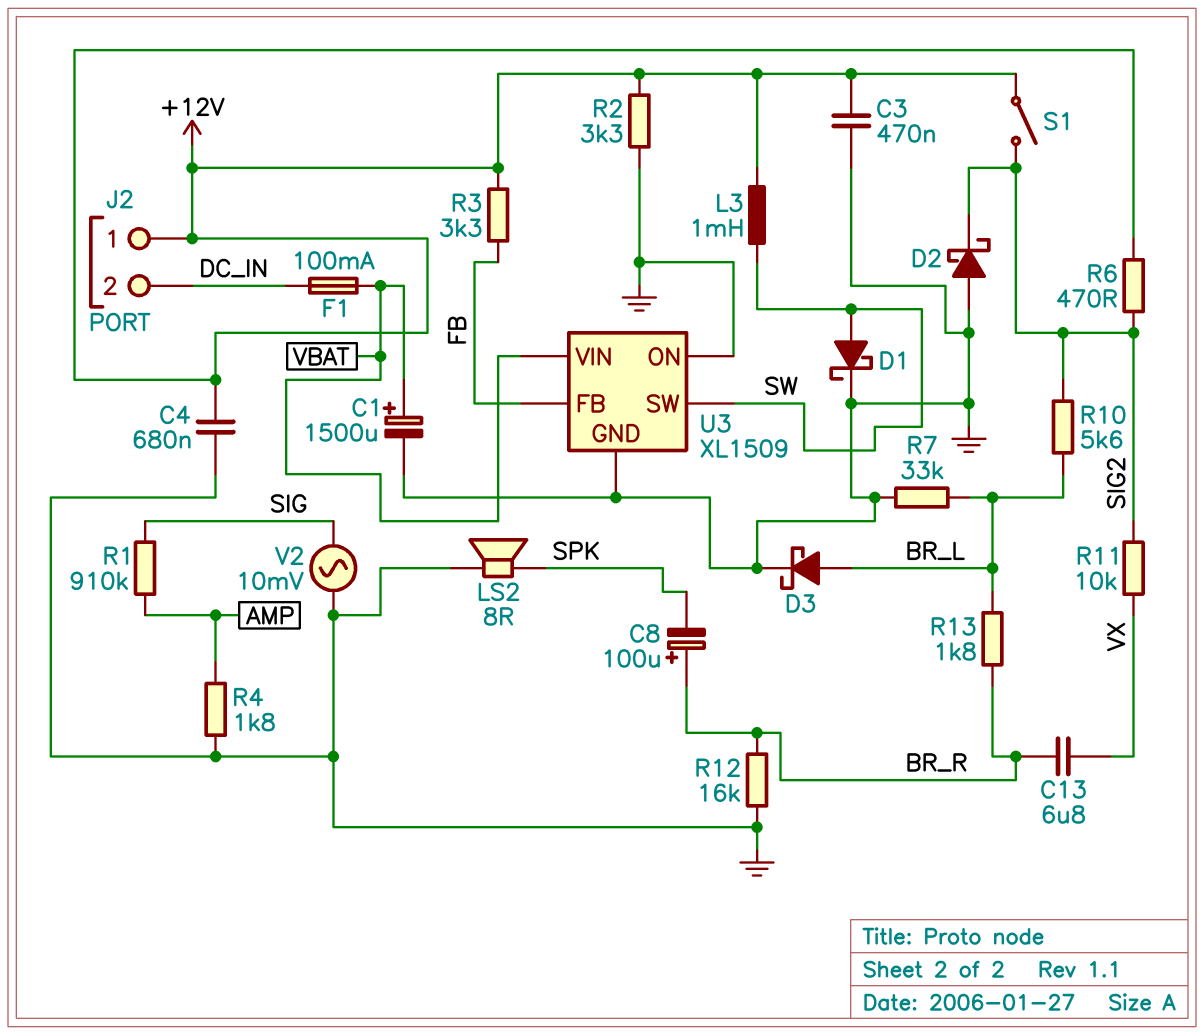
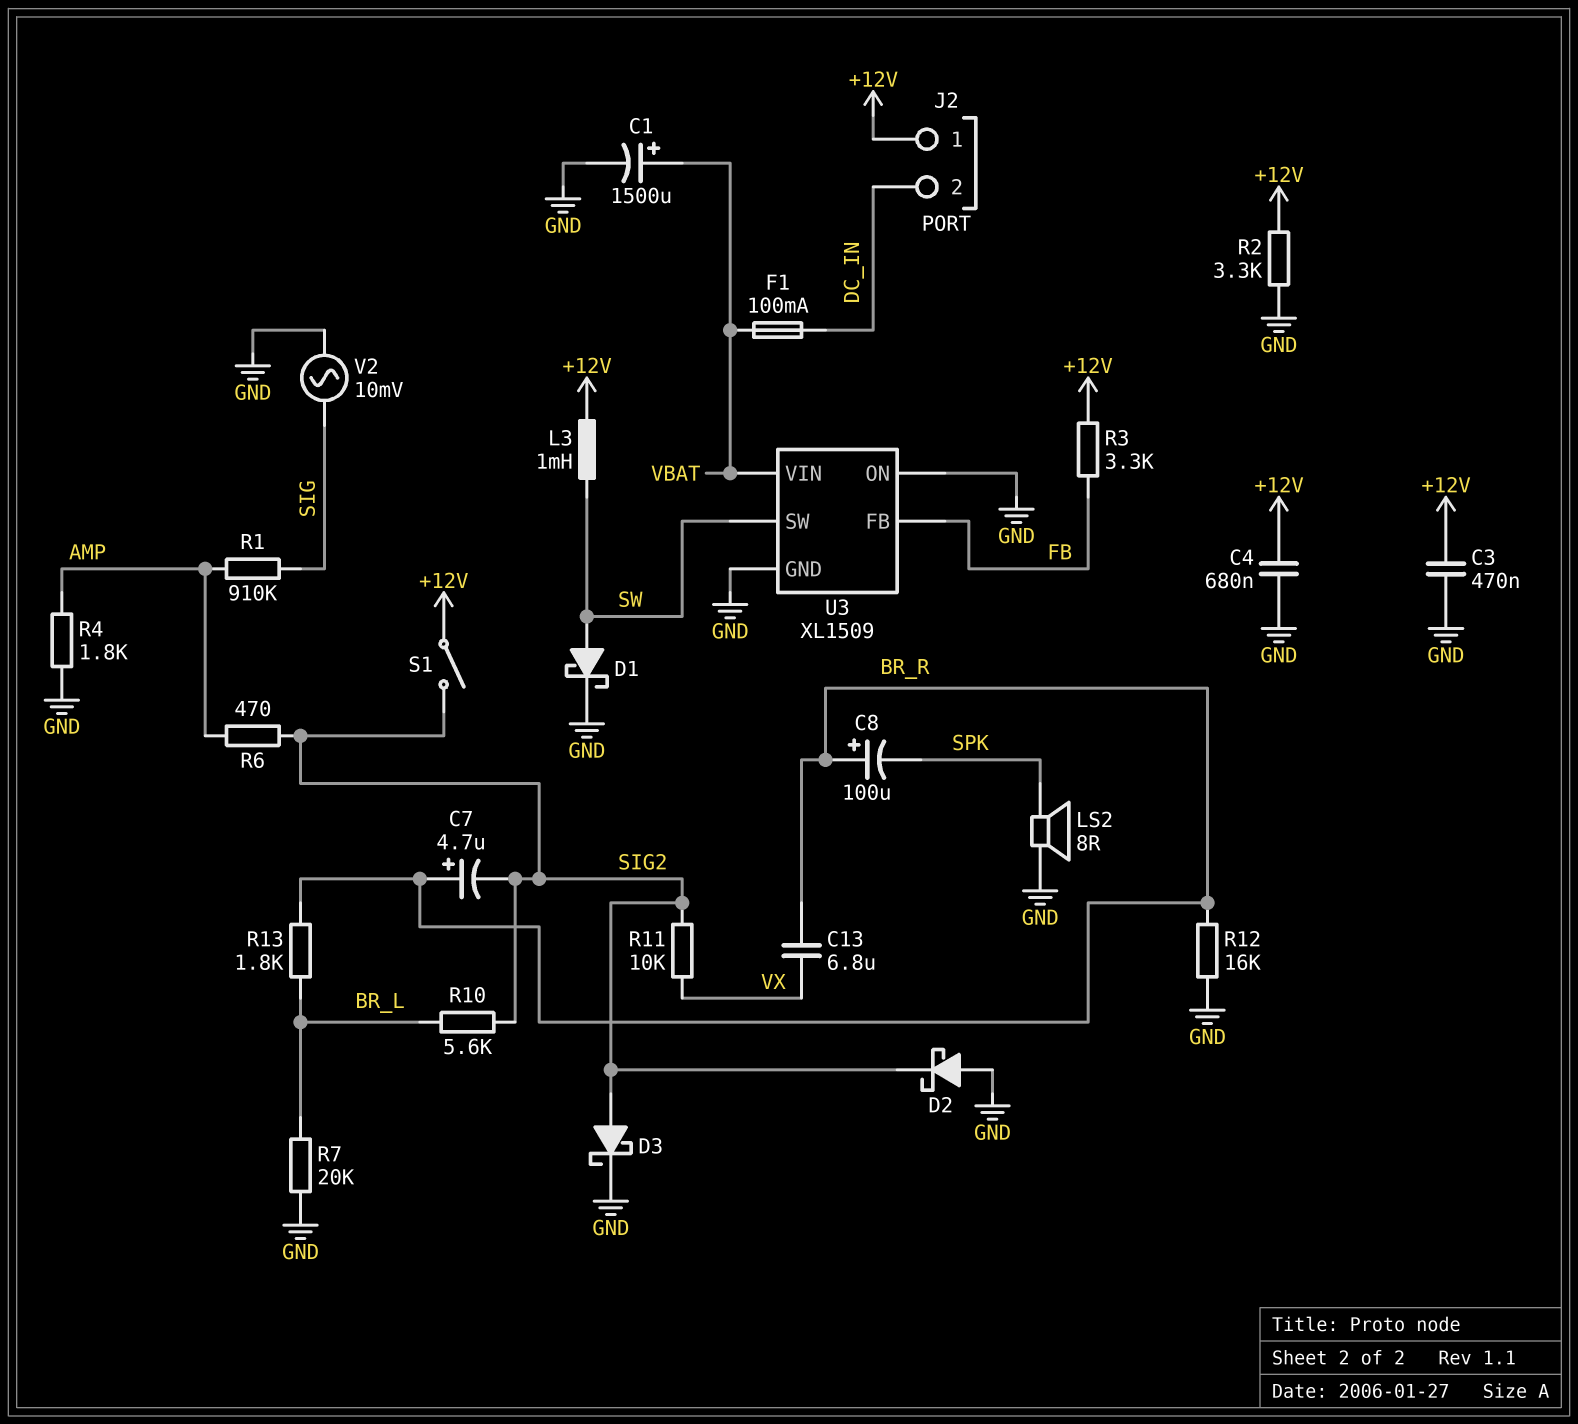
C7: none -> 4.7uF (plus BR_R, minus SIG2)
D3: schottky (A BR_L, K GND) -> schottky (A SIG2, K GND)
R6: 470 (+12V, SIG2) -> 470 (AMP, SIG2)
R7: 33k (BR_L, GND) -> 20k (BR_L, GND)

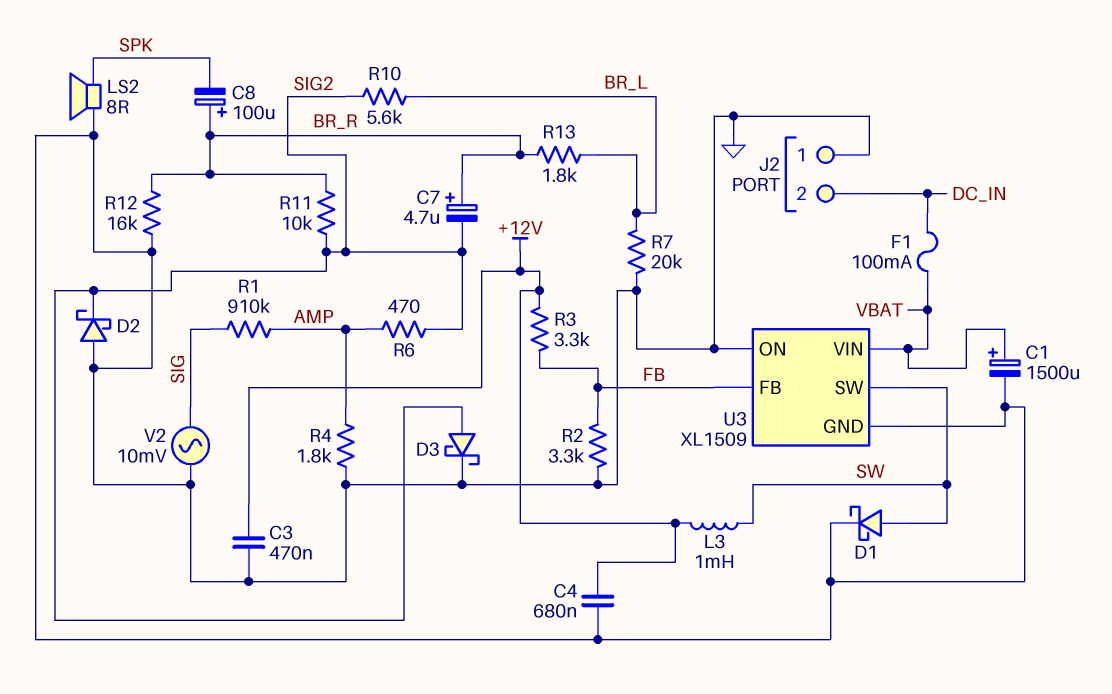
C13: 6.8uF (BR_R, VX) -> none
J2 pin 1: +12V -> GND
R2: 3.3k (+12V, GND) -> 3.3k (FB, GND)
R11: 10k (SIG2, VX) -> 10k (BR_R, SIG2)
S1: switch (+12V, SIG2) -> none

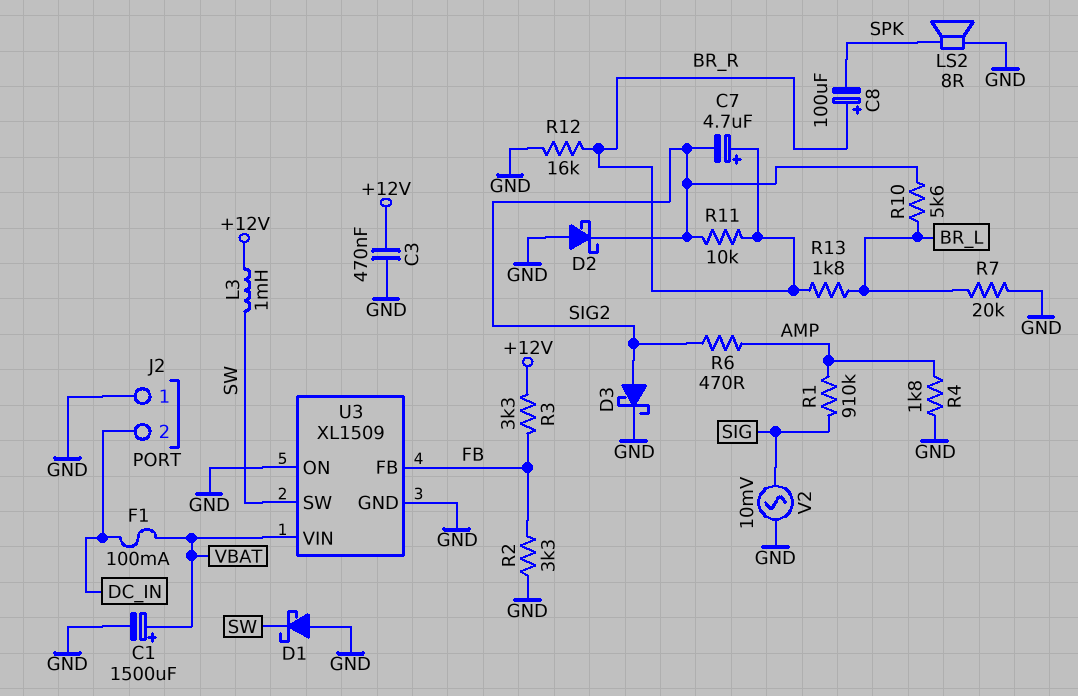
C4: 680nF (+12V, GND) -> none
D1: schottky (A SW, K GND) -> schottky (A GND, K SW)

